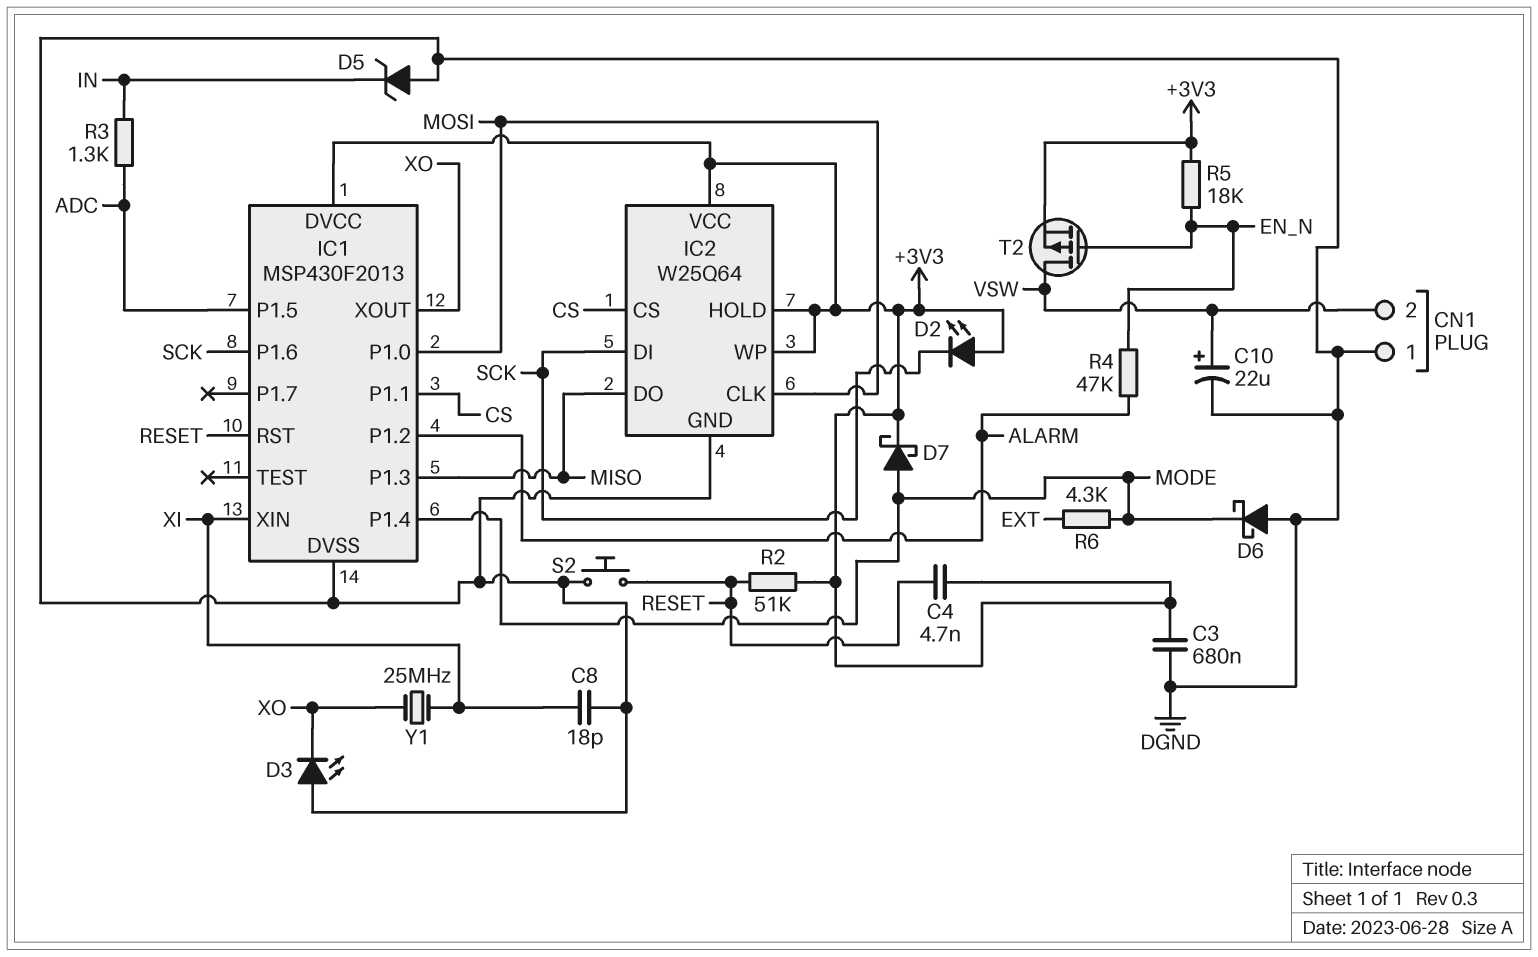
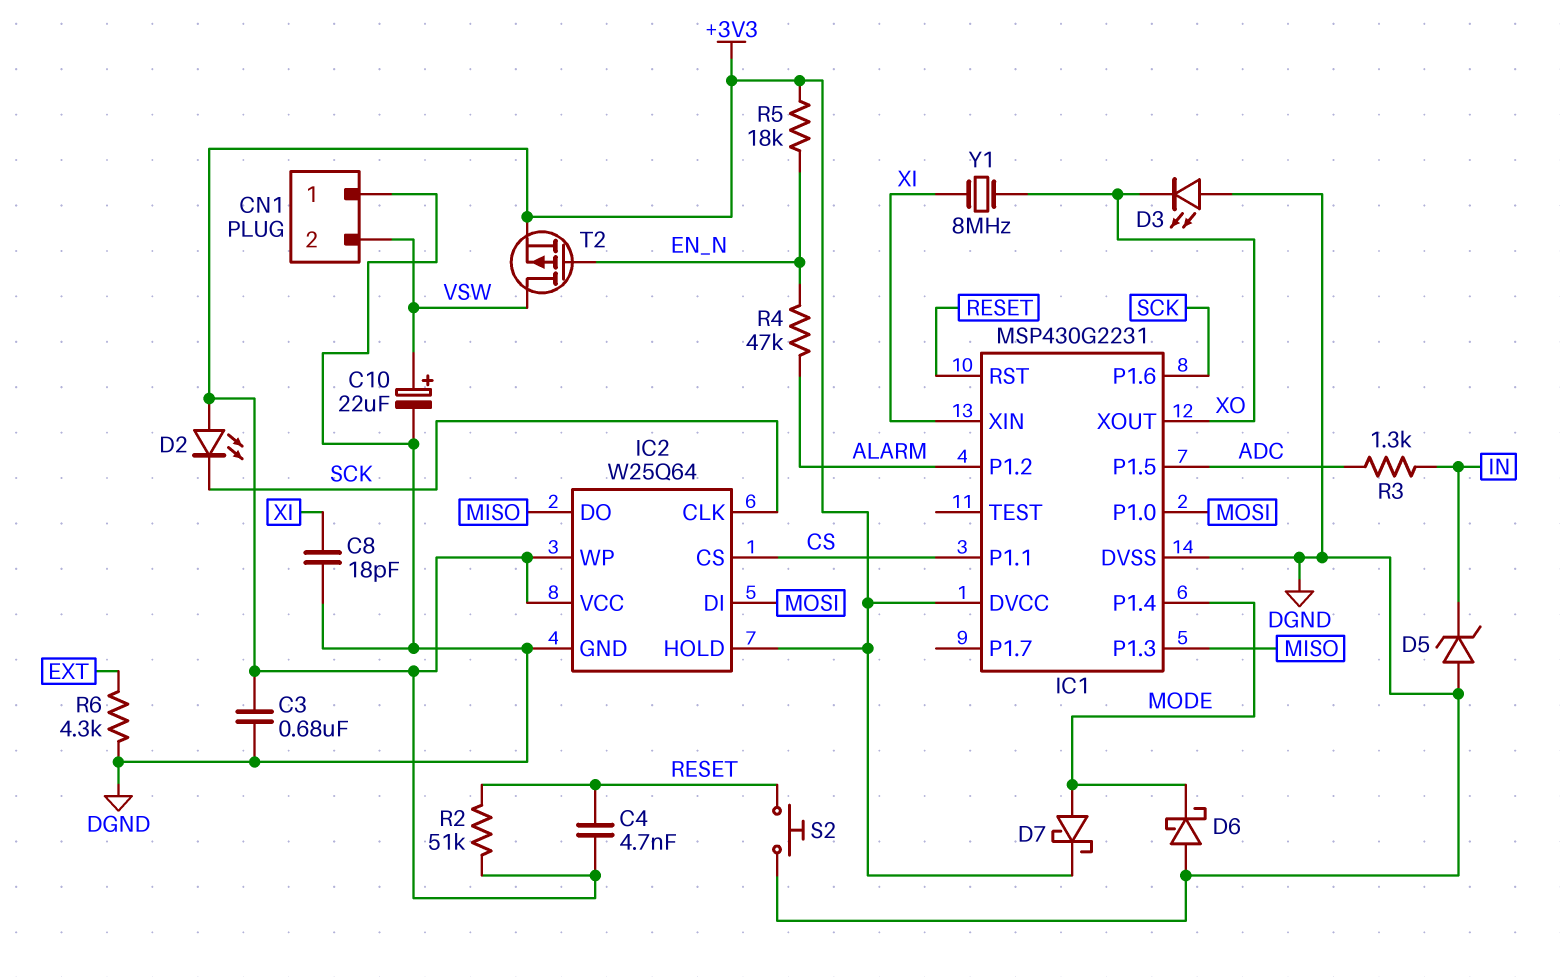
IC1: MSP430F2013 -> MSP430G2231
IC2 pin CLK: MOSI -> SCK
IC2 pin DI: SCK -> MOSI
R6: 4.3k (EXT, MODE) -> 4.3k (DGND, EXT)
Y1: 25MHz (XI, XO) -> 8MHz (XI, XO)

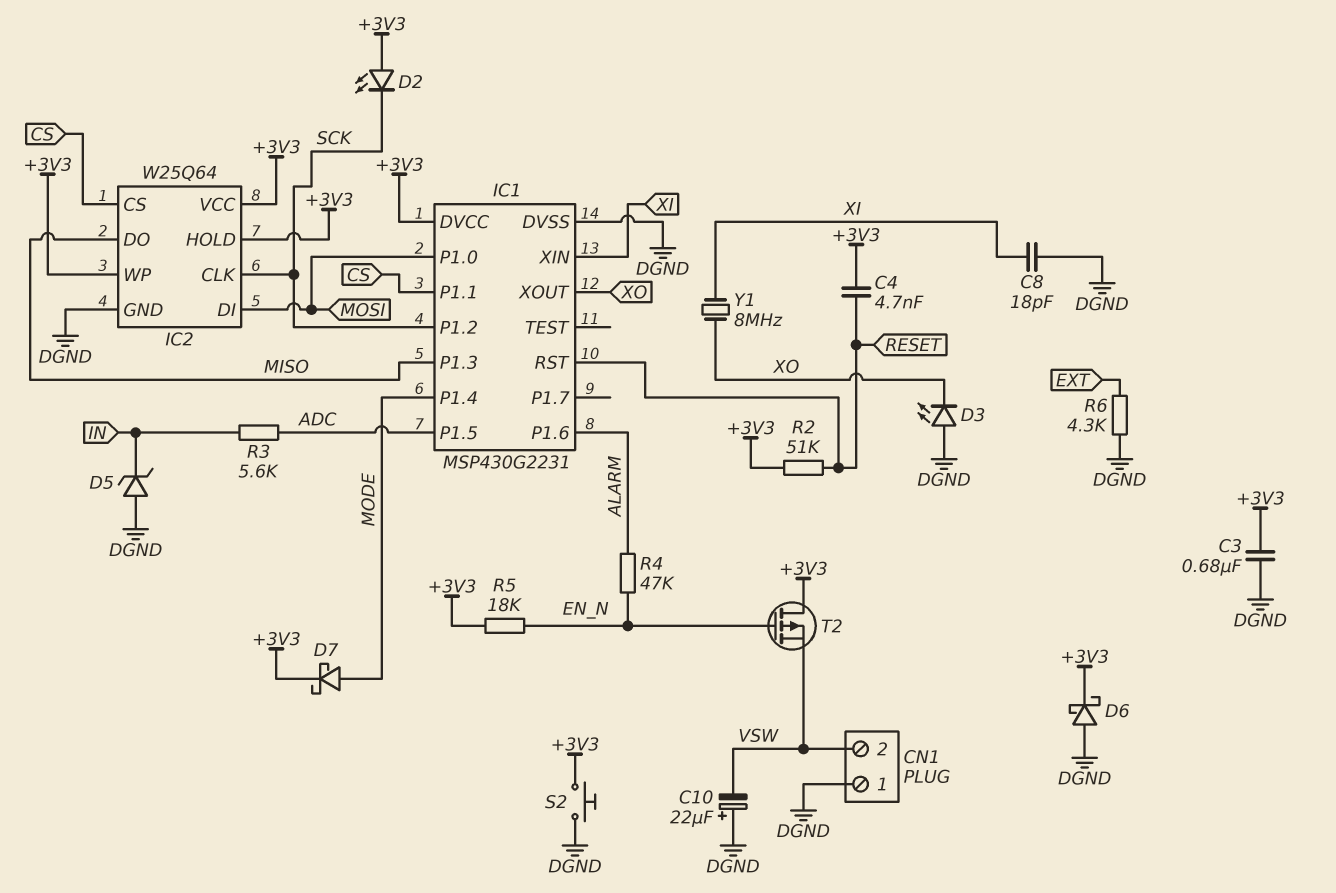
C10: 22uF (plus VSW, minus DGND) -> 22uF (plus DGND, minus VSW)
D6: schottky (A DGND, K MODE) -> schottky (A DGND, K +3V3)
IC1 pin P1.2: ALARM -> SCK
IC1 pin P1.6: SCK -> ALARM
R3: 1.3k (ADC, IN) -> 5.6k (ADC, IN)
S2: button (DGND, RESET) -> button (+3V3, DGND)
T2: PMOS (G EN_N, D VSW, S +3V3) -> PMOS (G EN_N, D +3V3, S VSW)

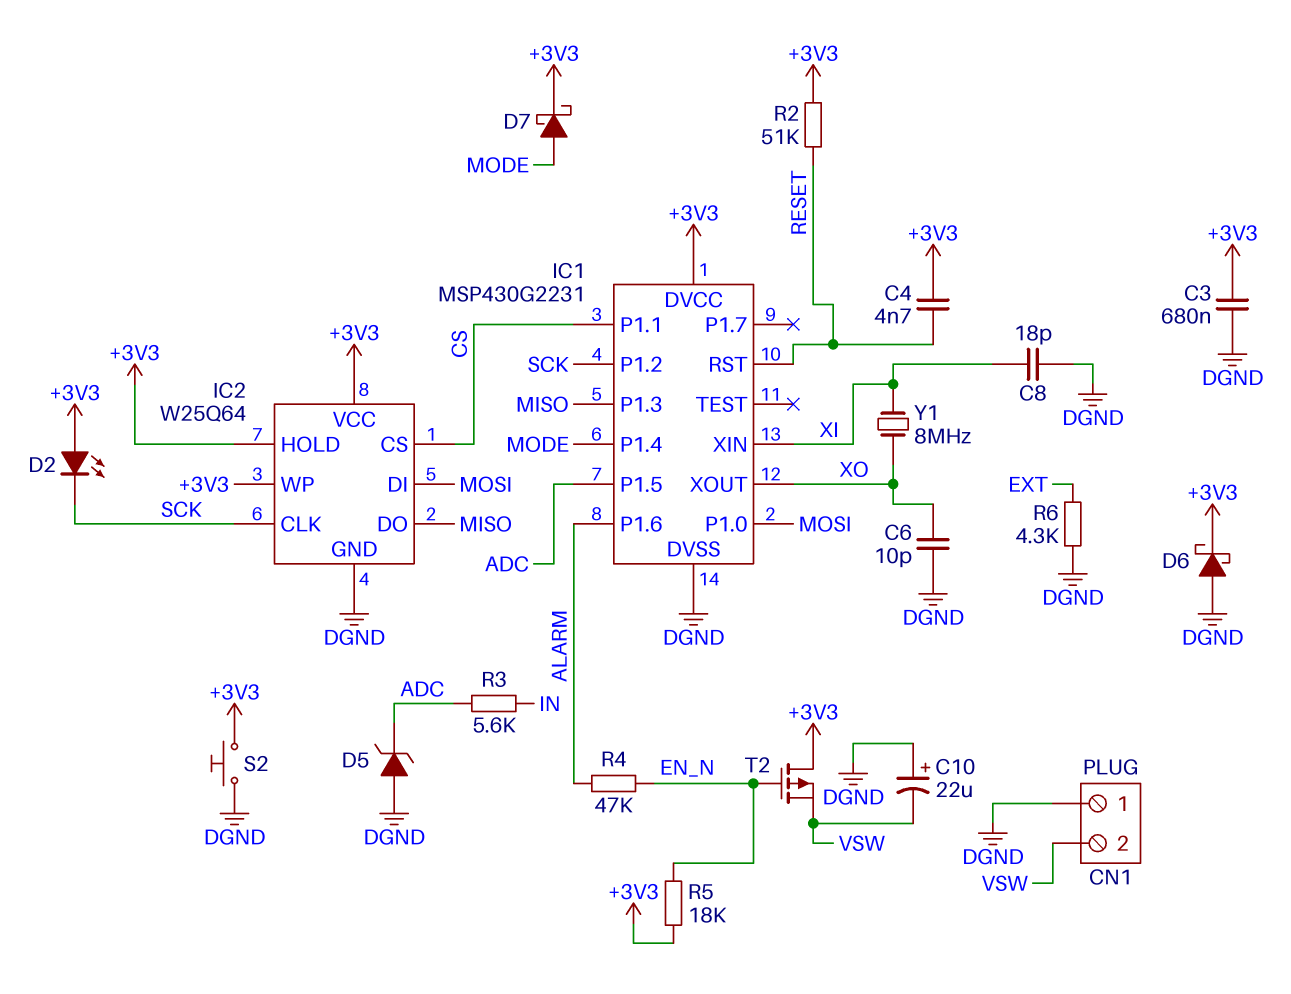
C6: none -> 10pF (DGND, XO)
D3: LED (A DGND, K XO) -> none
D5: zener (A DGND, K IN) -> zener (A DGND, K ADC)

